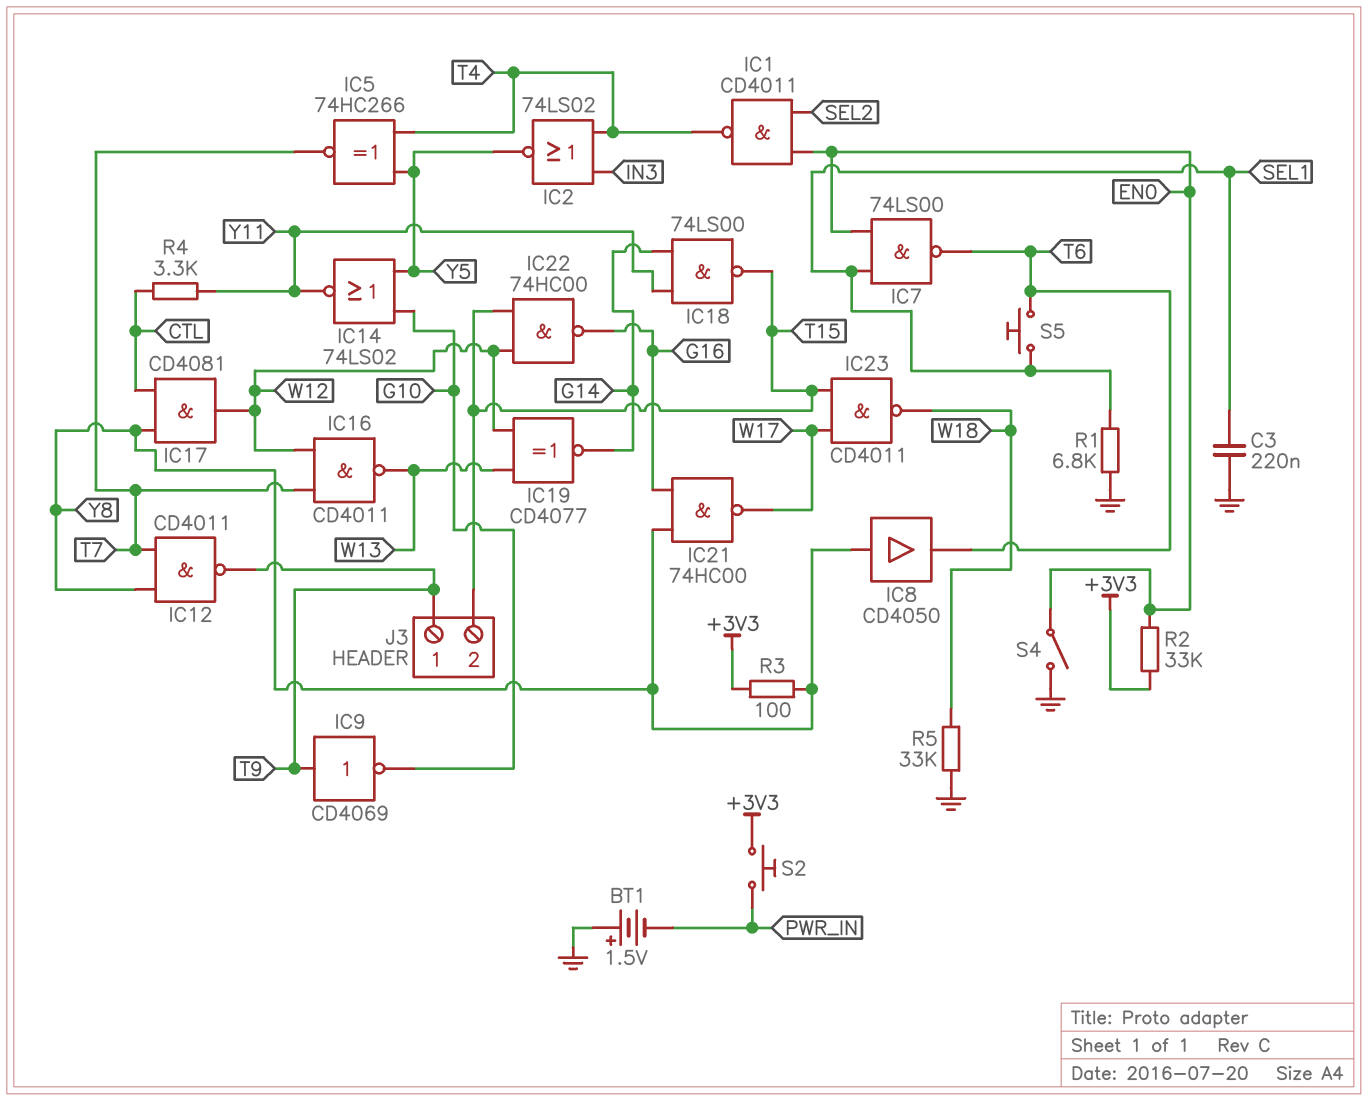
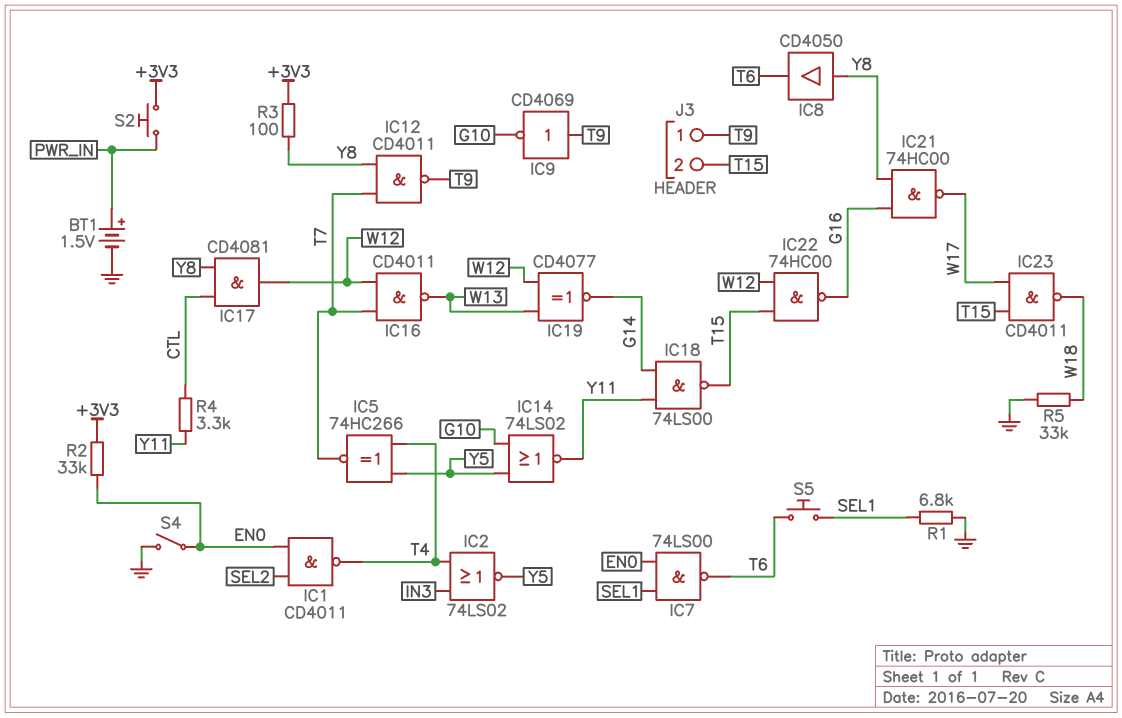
BT1: 1.5V (plus GND, minus PWR_IN) -> 1.5V (plus PWR_IN, minus GND)
C3: 220nF (GND, SEL1) -> none

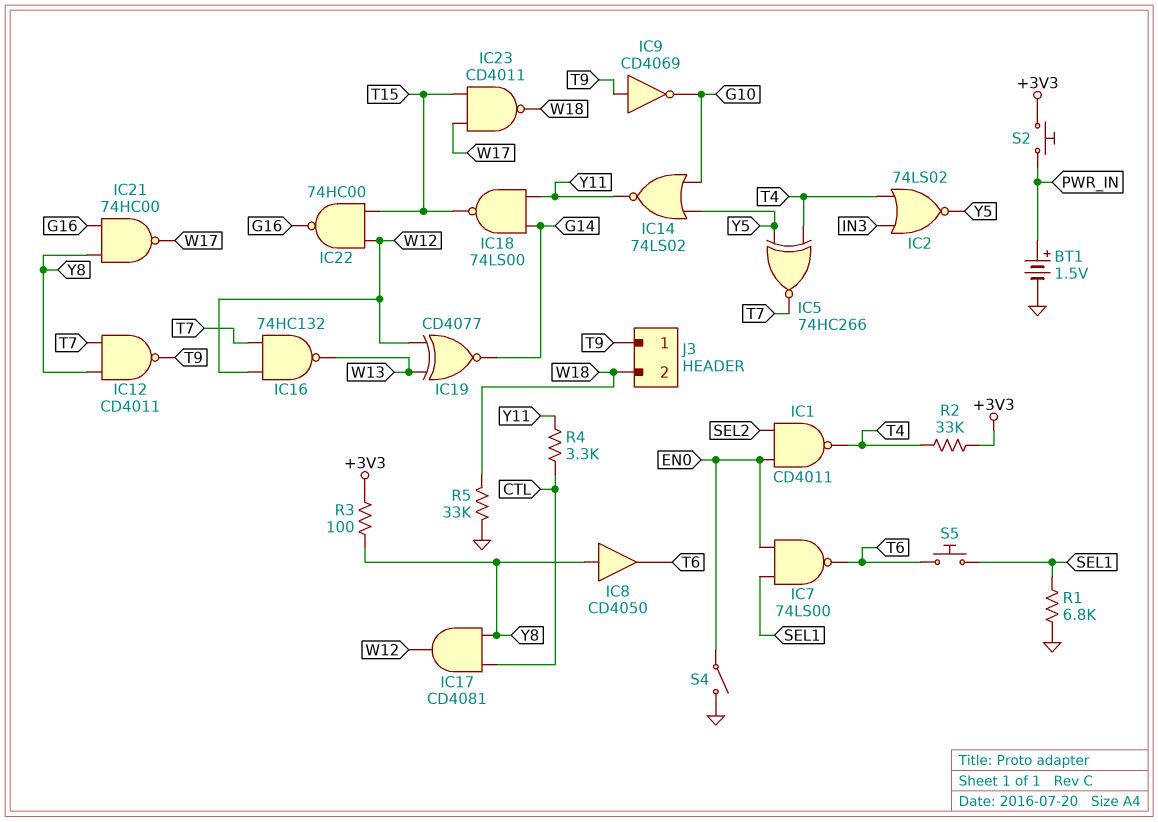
IC16: NAND CD4011 (in T7, in W12, out W13) -> NAND 74HC132 (in T7, in W12, out W13)
J3 pin 2: T15 -> W18
R2: 33k (+3V3, EN0) -> 33k (+3V3, T4)

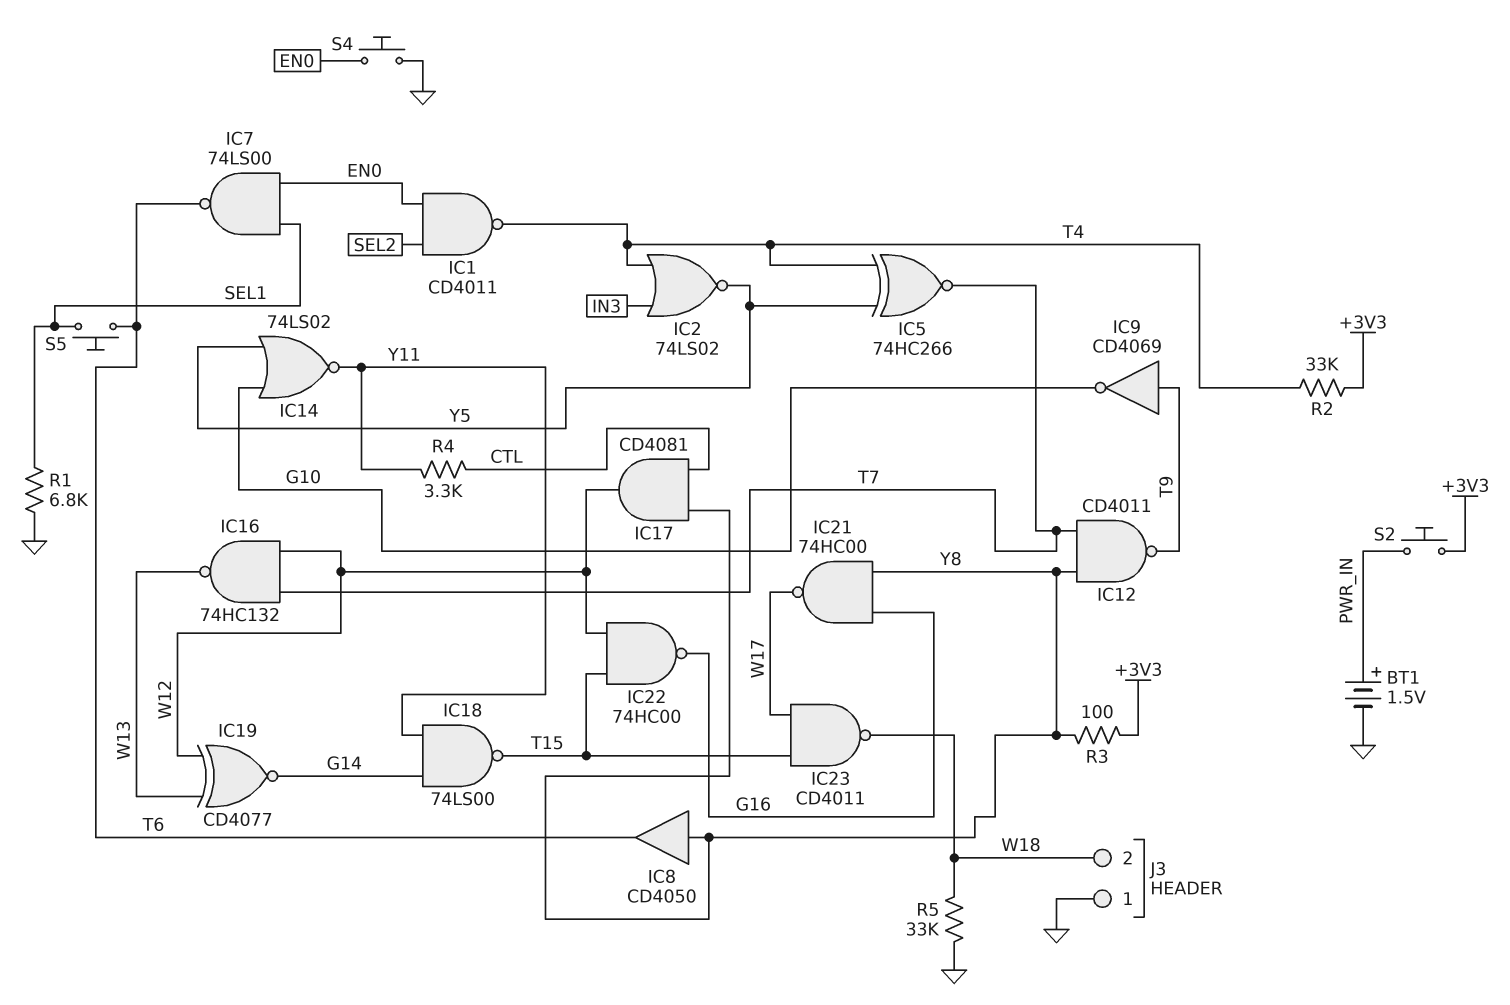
J3 pin 1: T9 -> GND
S4: switch (EN0, GND) -> button (EN0, GND)

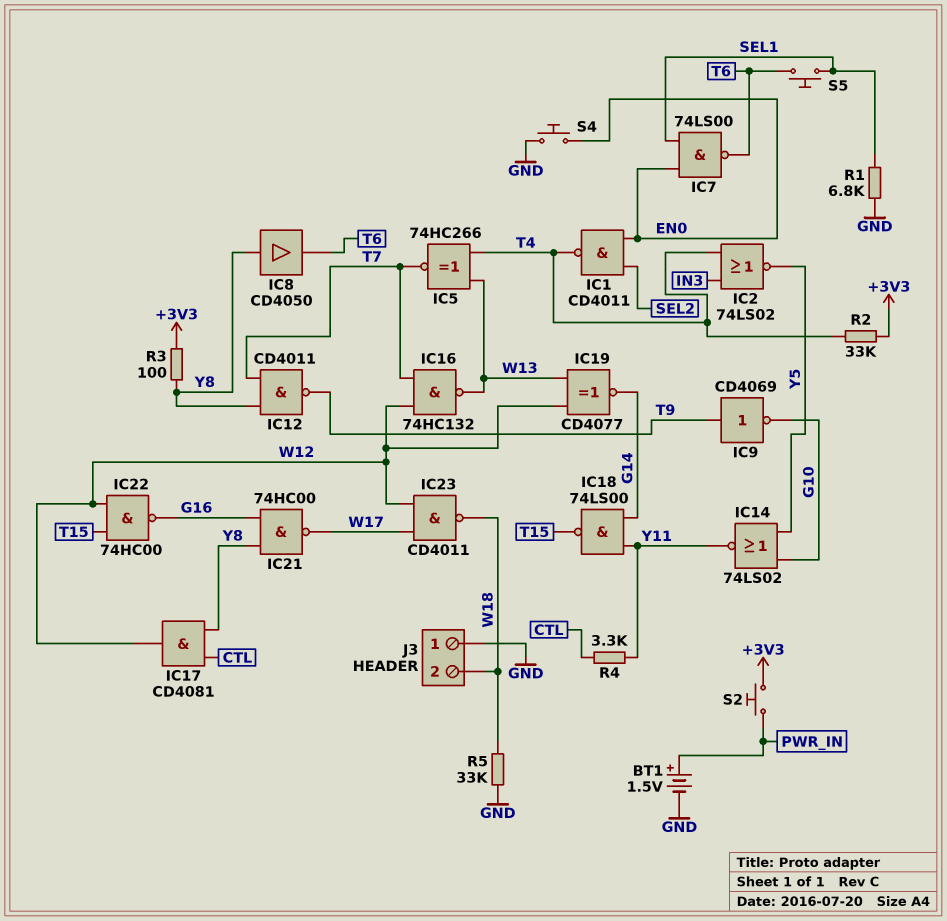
IC5: XNOR 74HC266 (in T4, in Y5, out T7) -> XNOR 74HC266 (in T4, in W13, out T7)
IC23: NAND CD4011 (in T15, in W17, out W18) -> NAND CD4011 (in W12, in W17, out W18)

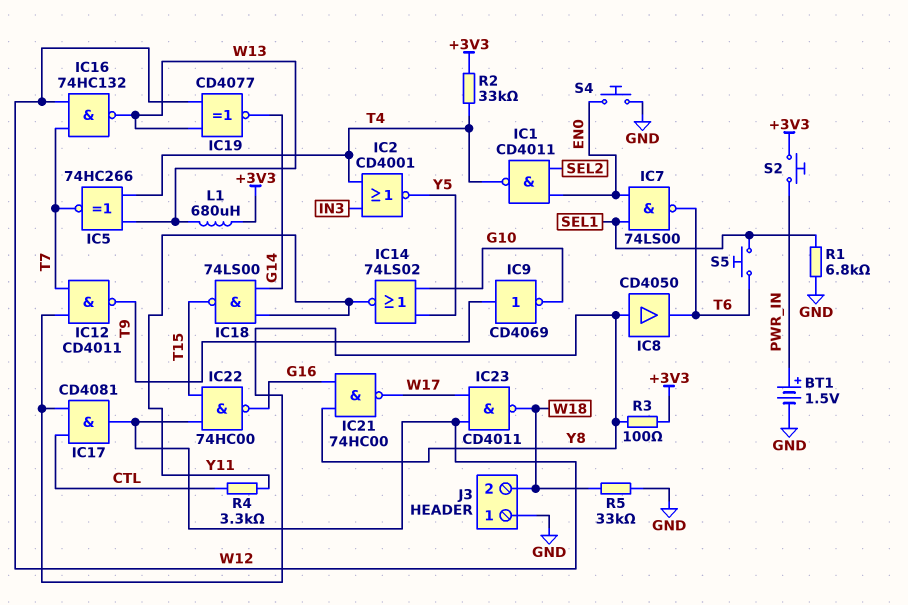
IC2: NOR 74LS02 (in IN3, in T4, out Y5) -> NOR CD4001 (in IN3, in T4, out Y5)
L1: none -> 680uH (+3V3, W13)

